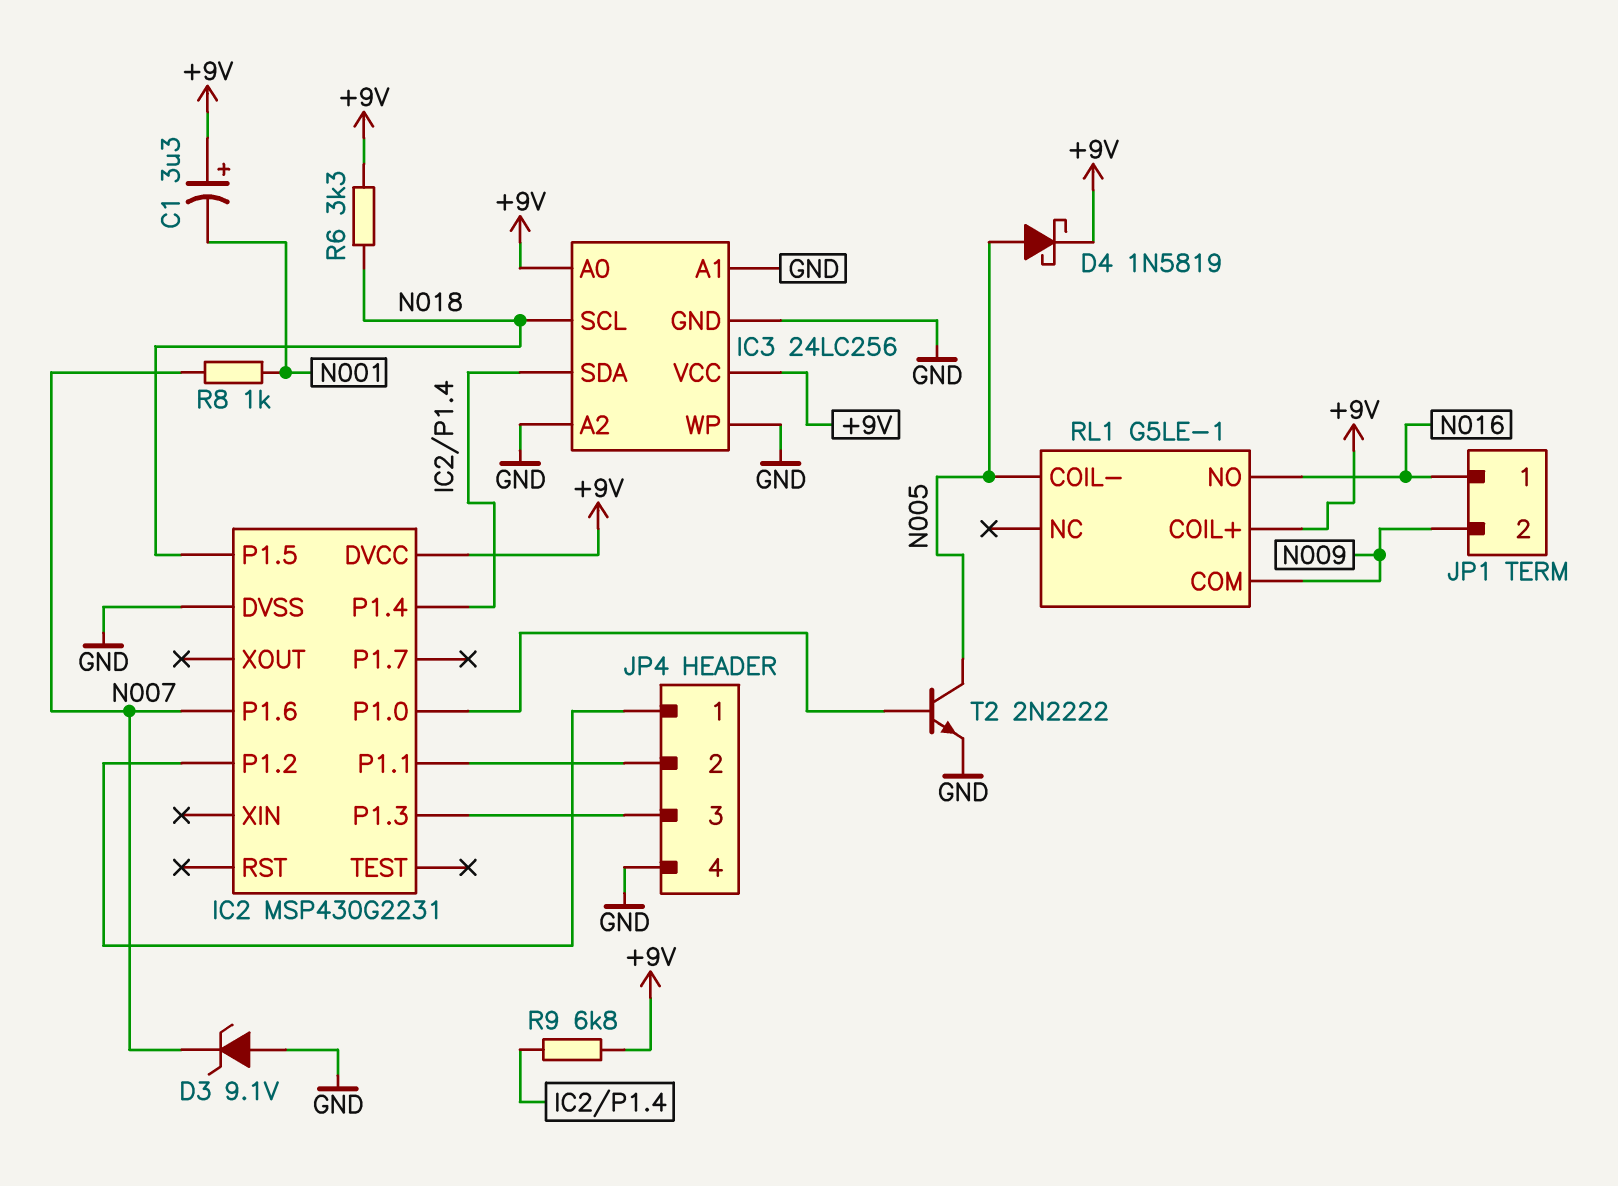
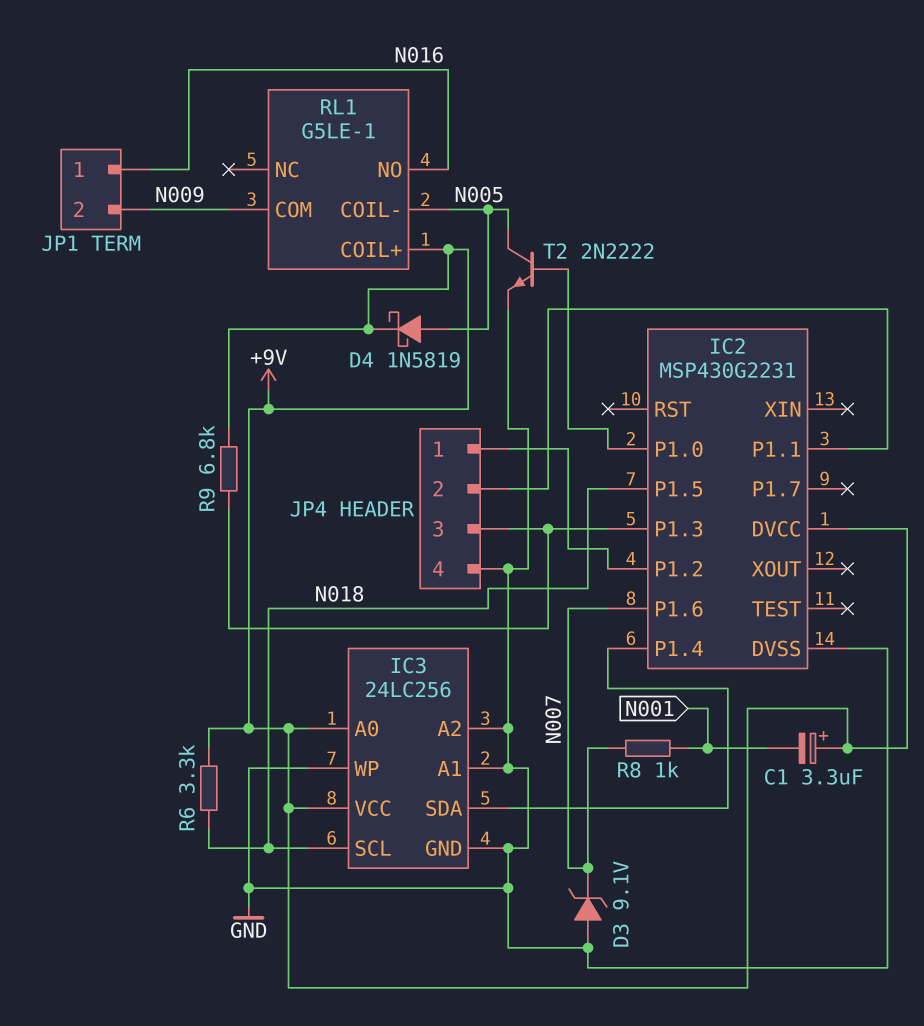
R9: 6.8k (+9V, IC2/P1.4) -> 6.8k (+9V, IC2/P1.3)

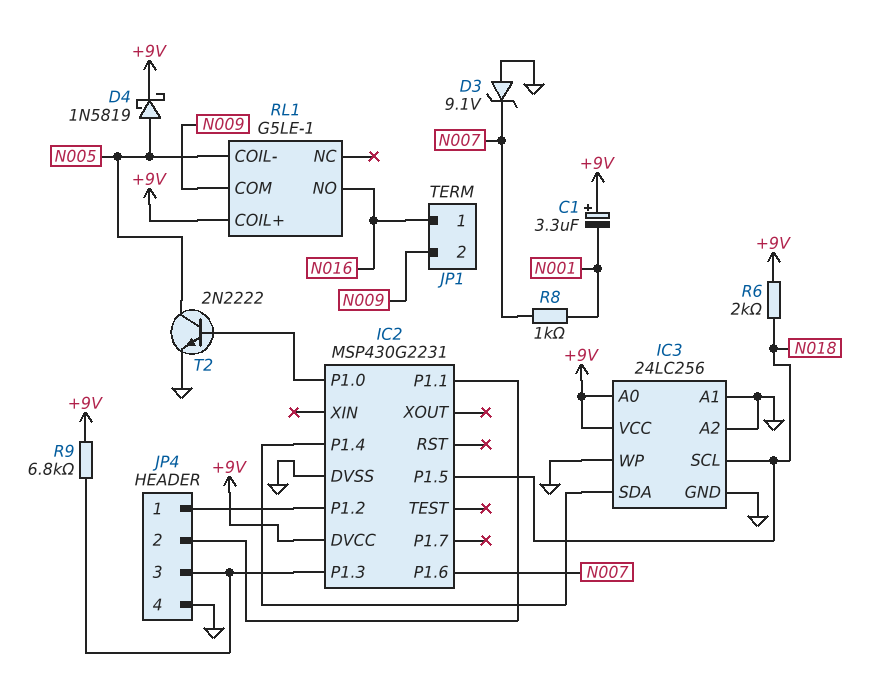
R6: 3.3k (+9V, N018) -> 2k (+9V, N018)

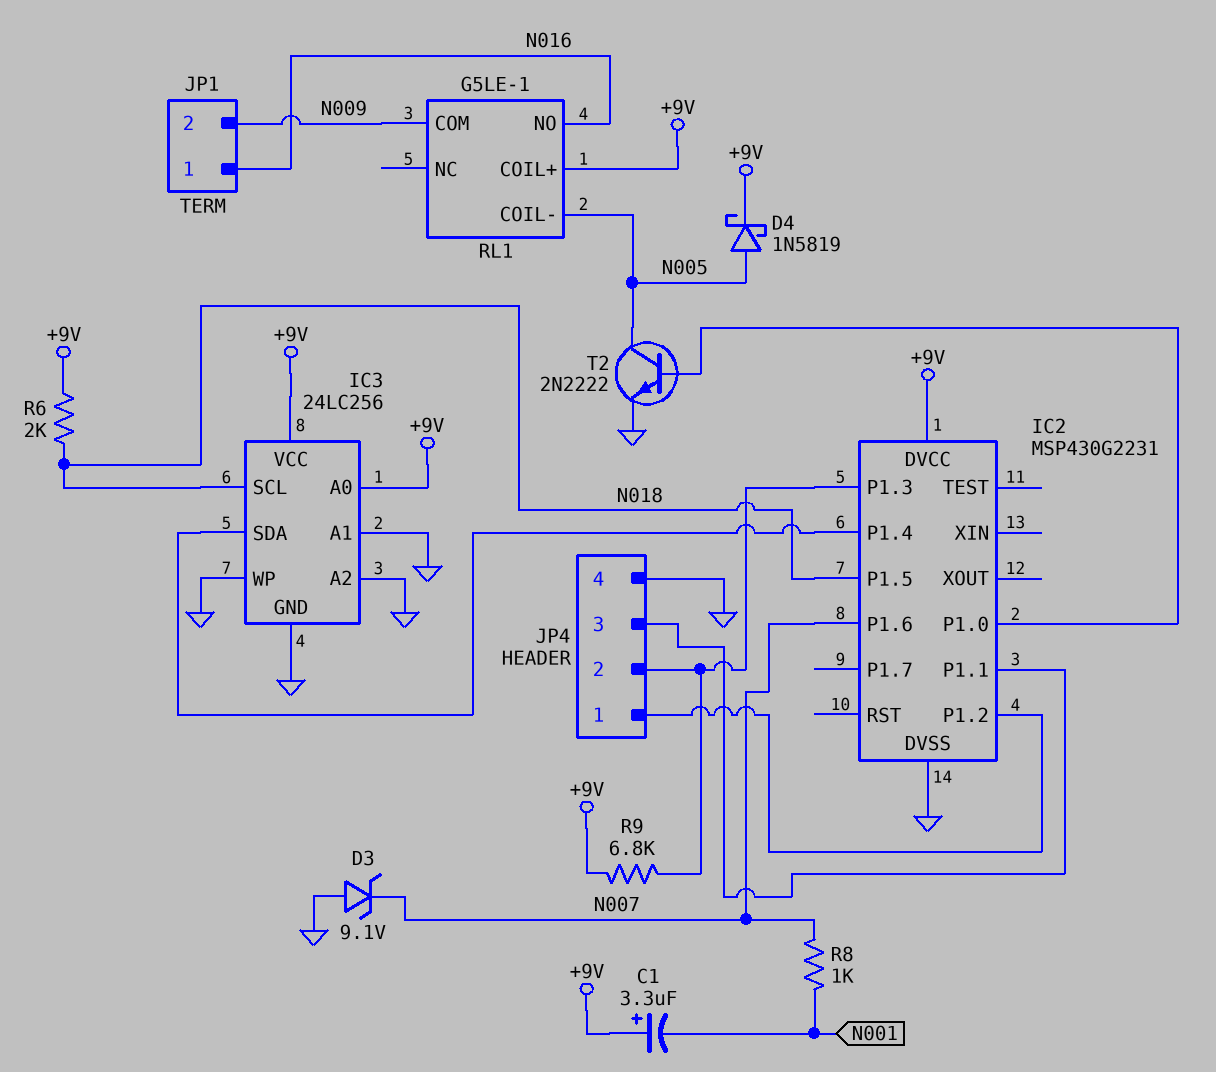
JP4 pin 2: IC2/P1.1 -> IC2/P1.3
JP4 pin 3: IC2/P1.3 -> IC2/P1.1

